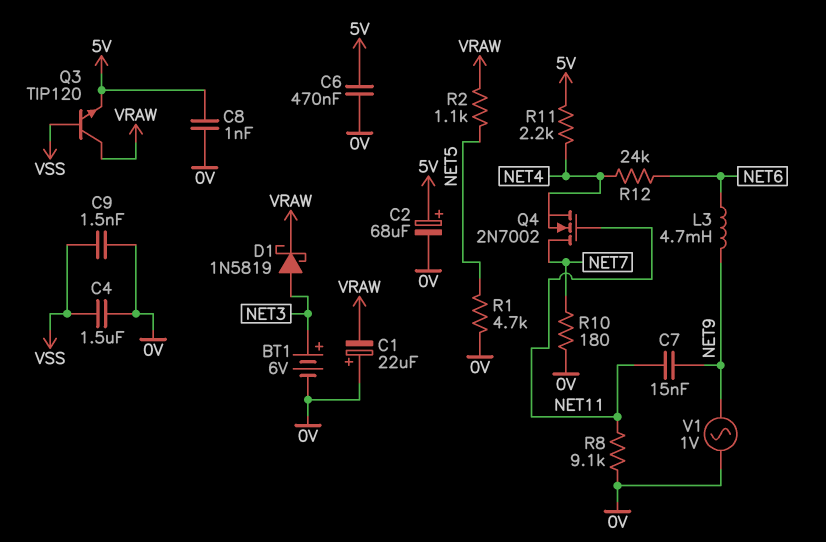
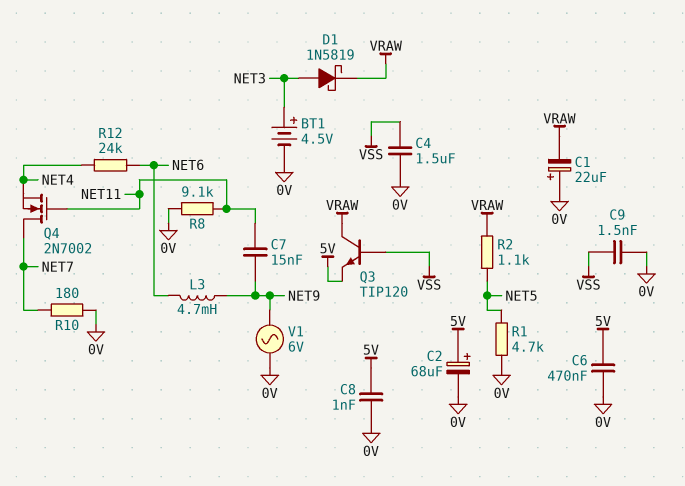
BT1: 6V (plus NET3, minus 0V) -> 4.5V (plus NET3, minus 0V)
R11: 2.2k (5V, NET4) -> none
V1: AC 1V (0V, NET9) -> AC 6V (0V, NET9)

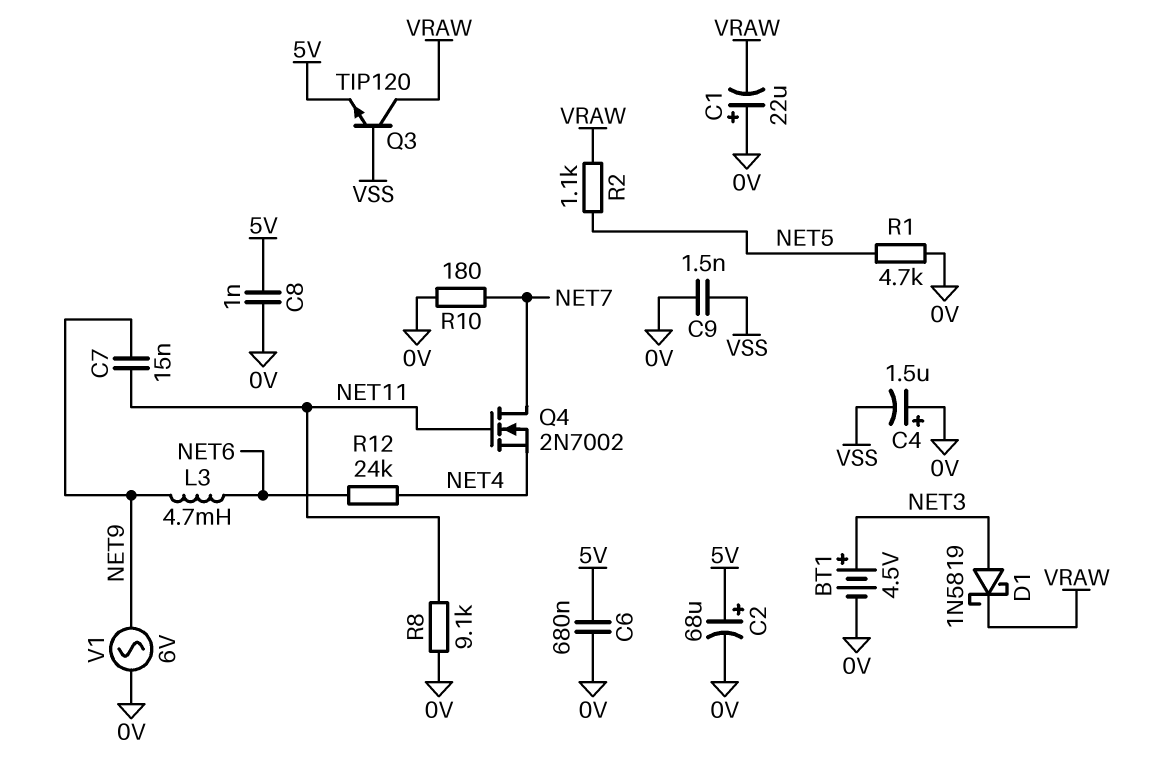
C4: 1.5uF (0V, VSS) -> 1.5uF (plus 0V, minus VSS)
C6: 470nF (0V, 5V) -> 680nF (0V, 5V)

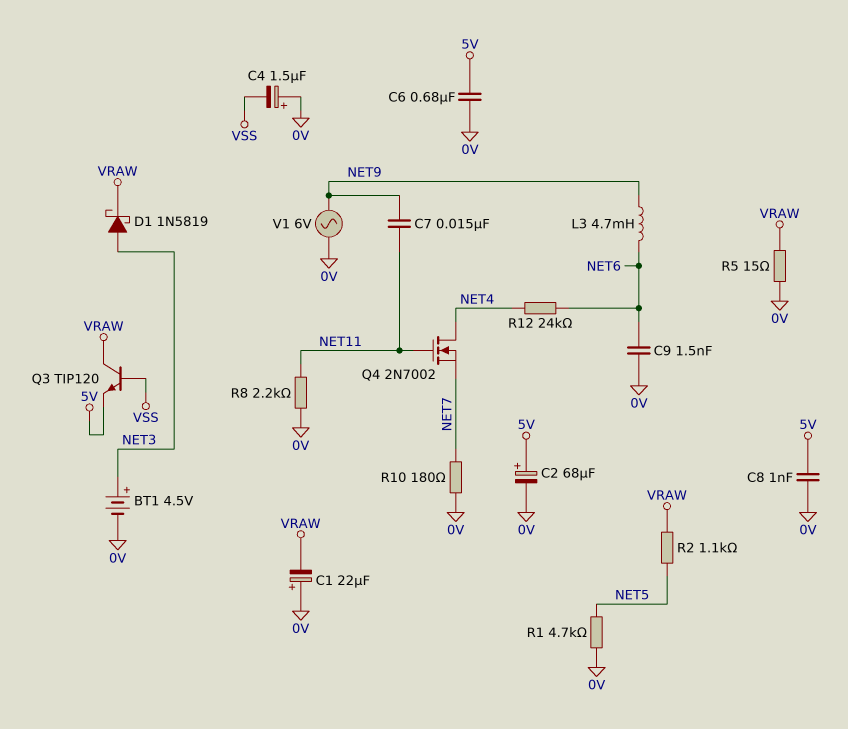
C9: 1.5nF (0V, VSS) -> 1.5nF (0V, NET6)
Q4: NMOS 2N7002 (G NET11, D NET7, S NET4) -> NMOS 2N7002 (G NET11, D NET4, S NET7)
R5: none -> 15 (0V, VRAW)
R8: 9.1k (0V, NET11) -> 2.2k (0V, NET11)

